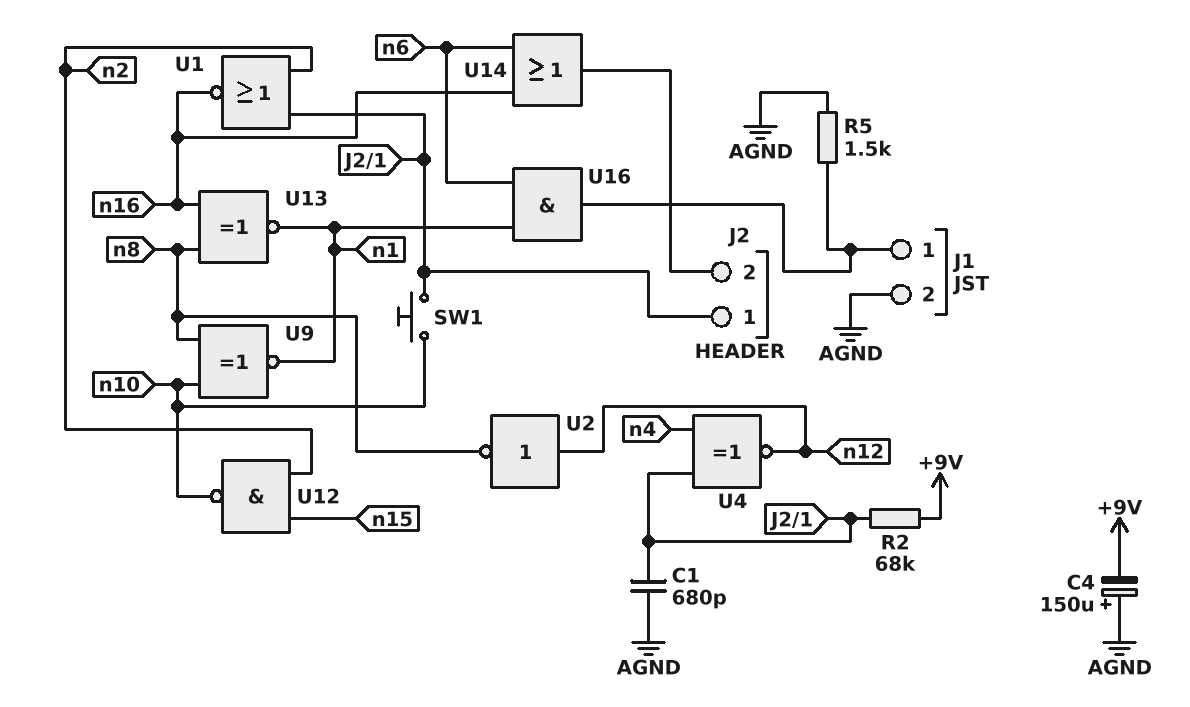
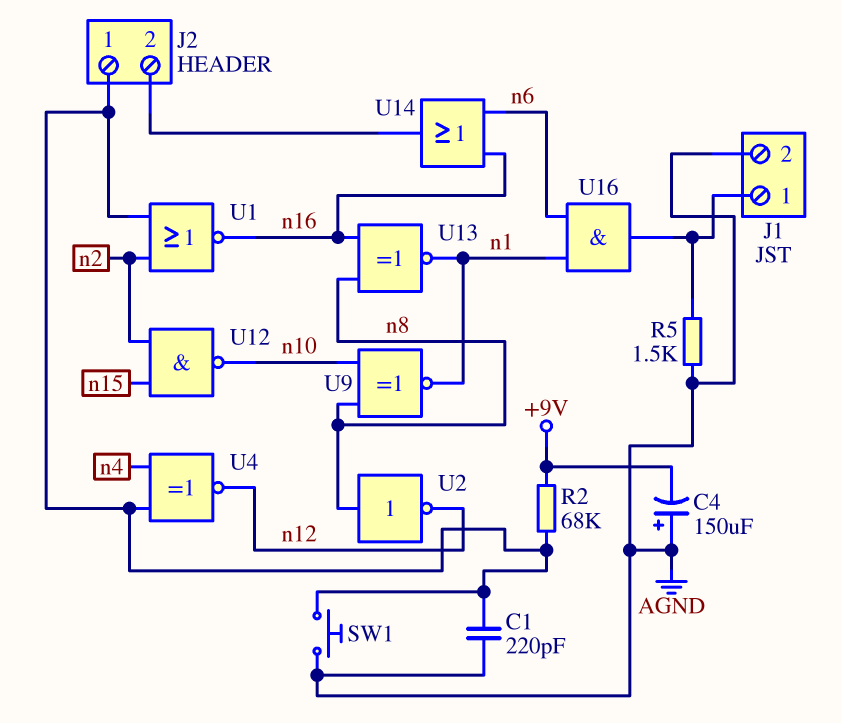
C1: 680pF (AGND, J2/1) -> 220pF (AGND, J2/1)
SW1: button (J2/1, n10) -> button (AGND, J2/1)
U2: NOT (in n12, out n8) -> NOT (in n8, out n12)

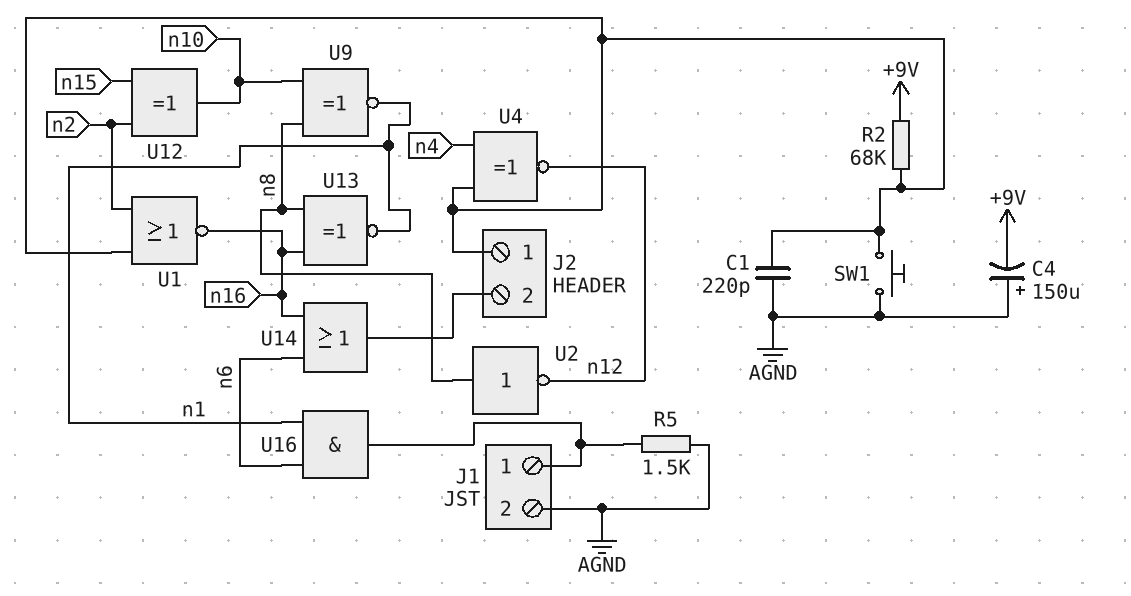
U12: NAND (in n2, in n15, out n10) -> XOR (in n2, in n15, out n10)

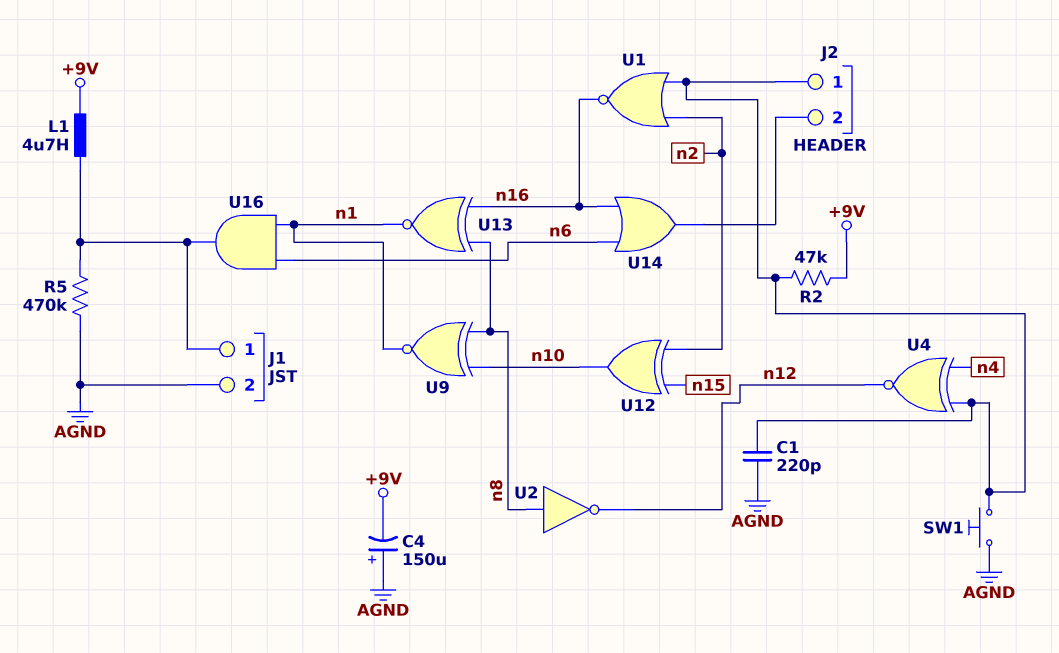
L1: none -> 4.7uH (+9V, J1/1)
R2: 68k (+9V, J2/1) -> 47k (+9V, J2/1)
R5: 1.5k (AGND, J1/1) -> 470k (AGND, J1/1)

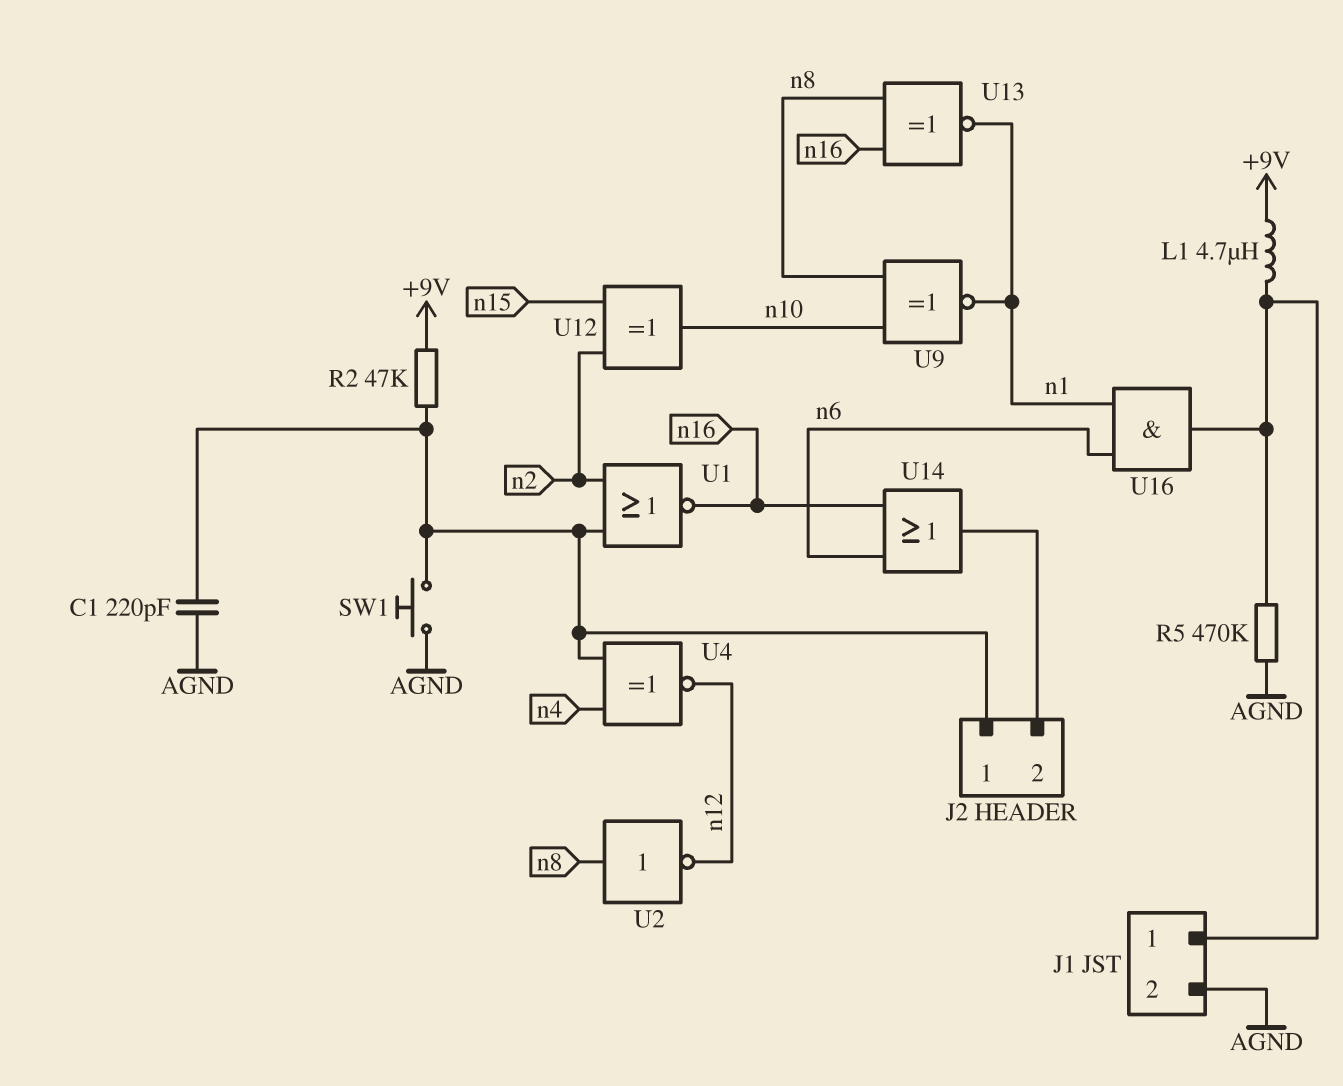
C4: 150uF (plus AGND, minus +9V) -> none

